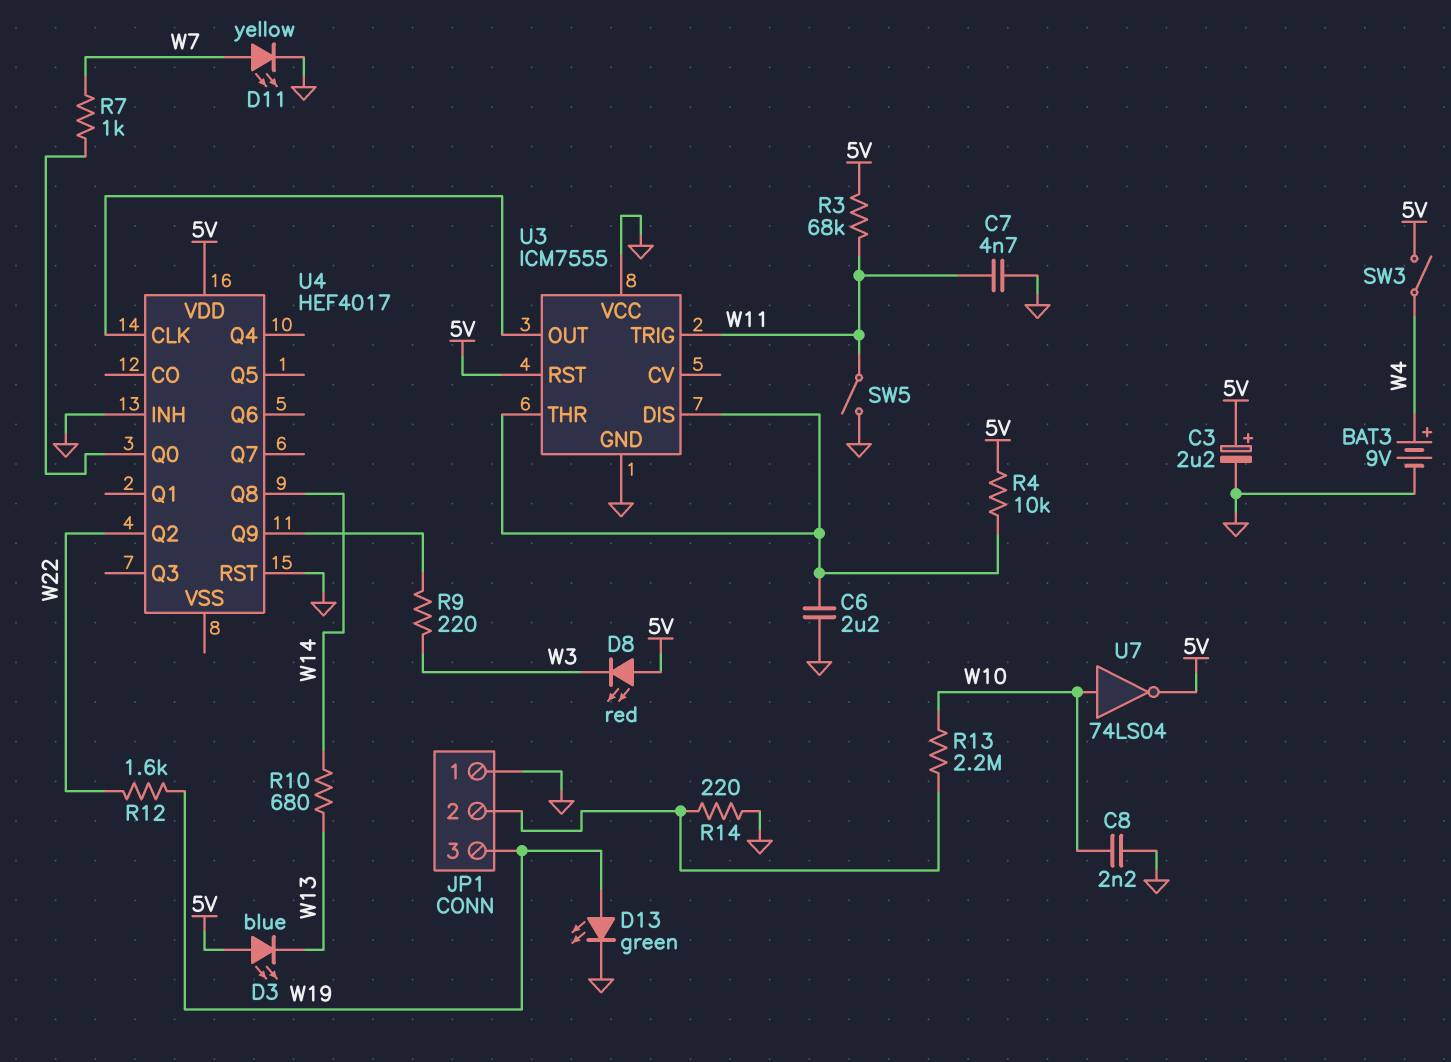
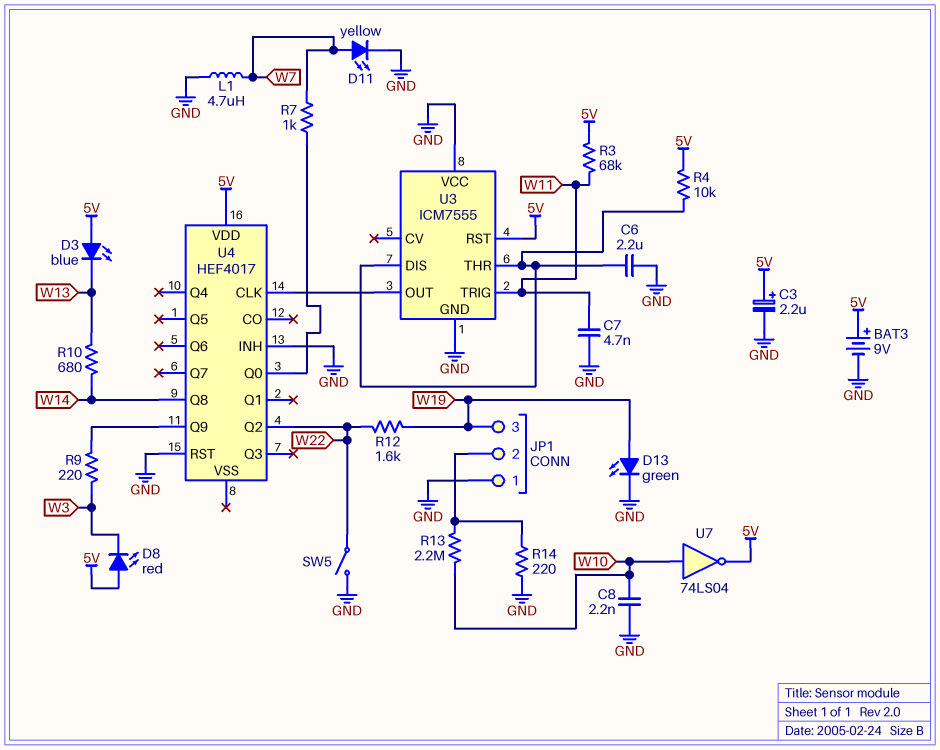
BAT3: 9V (plus W4, minus GND) -> 9V (plus 5V, minus GND)
L1: none -> 4.7uH (GND, W7)
SW3: switch (5V, W4) -> none
SW5: switch (GND, W11) -> switch (GND, W22)

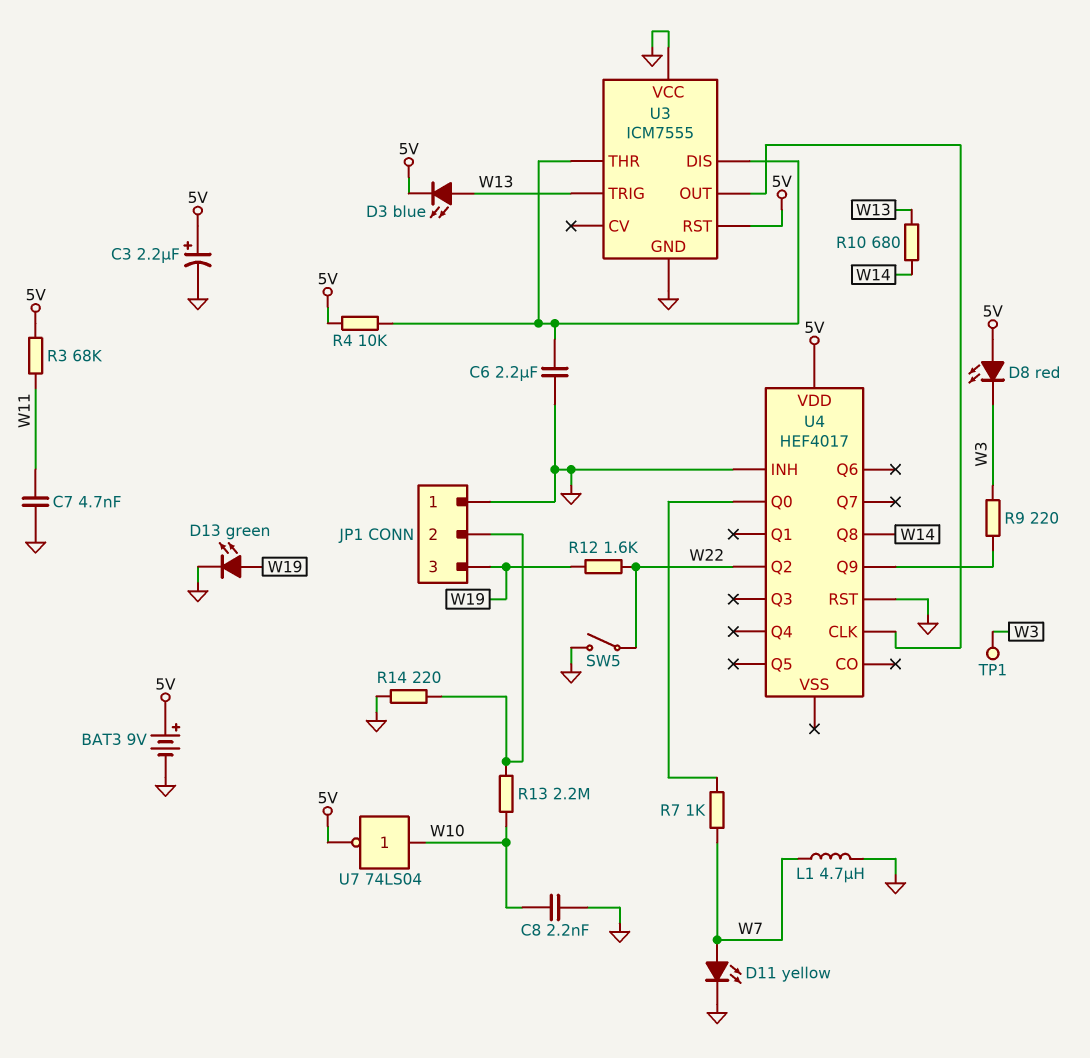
D3: LED blue (A 5V, K W13) -> LED blue (A W13, K 5V)
TP1: none -> test point (W3)
U3 pin TRIG: W11 -> W13

